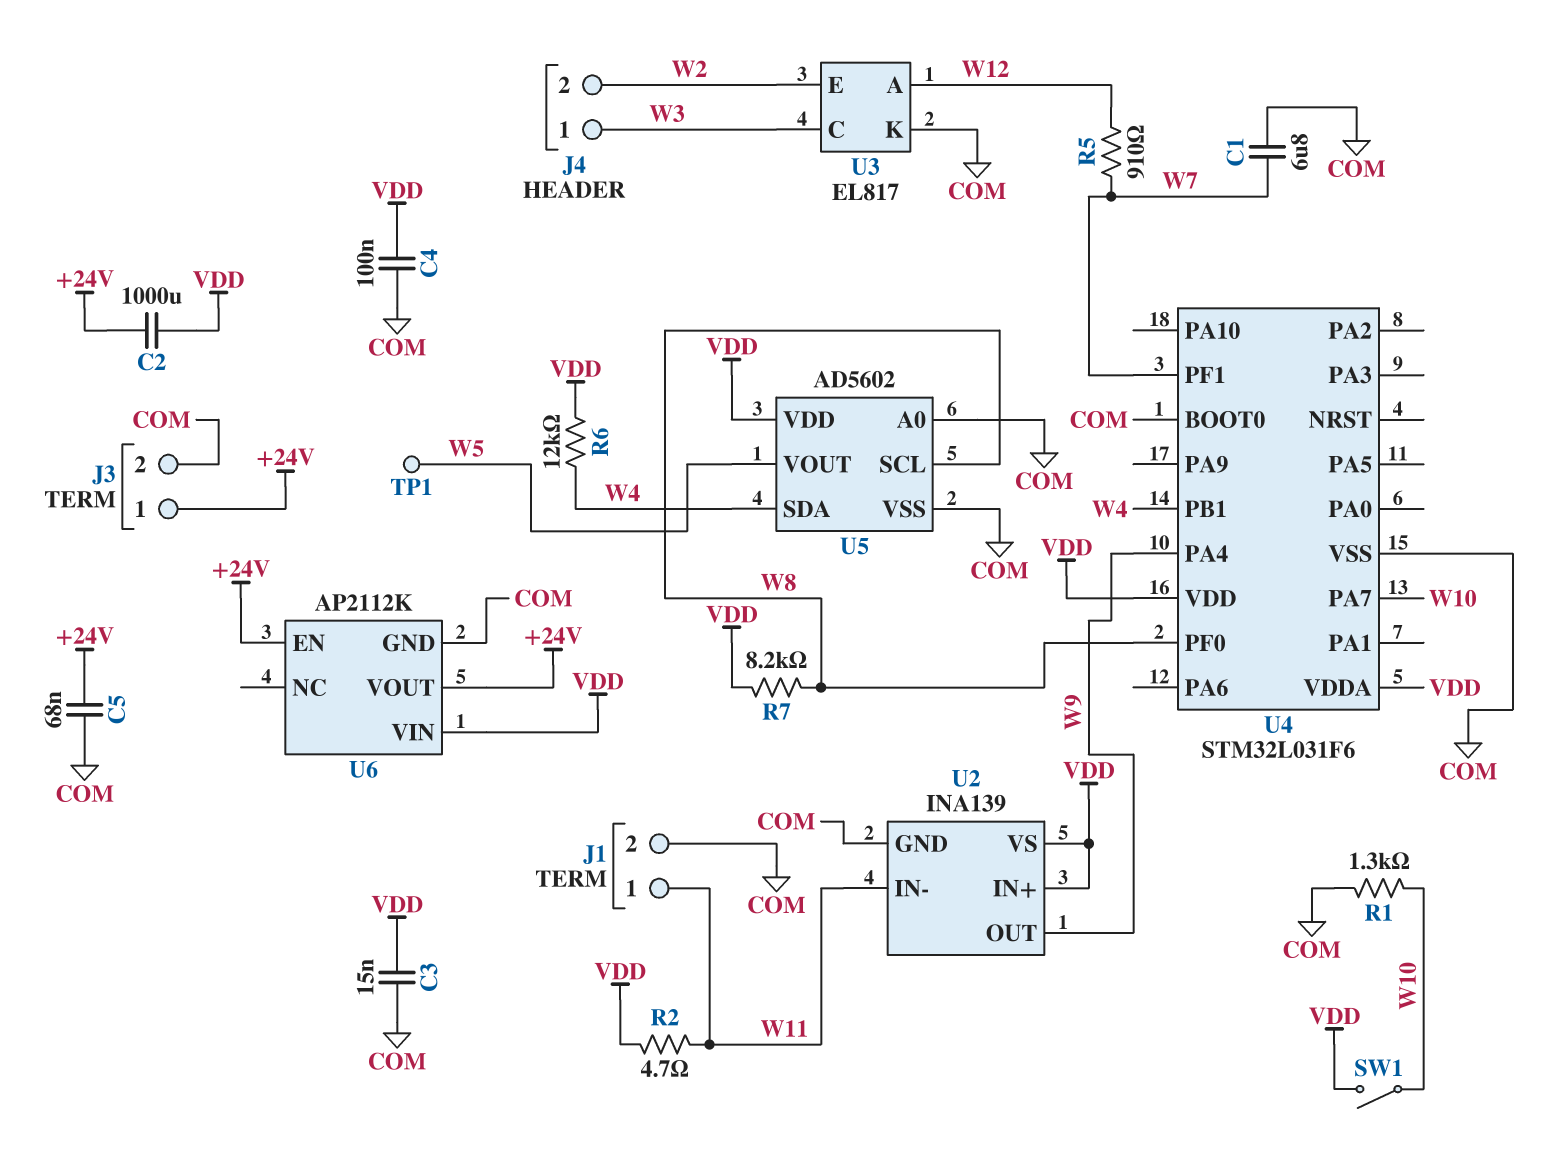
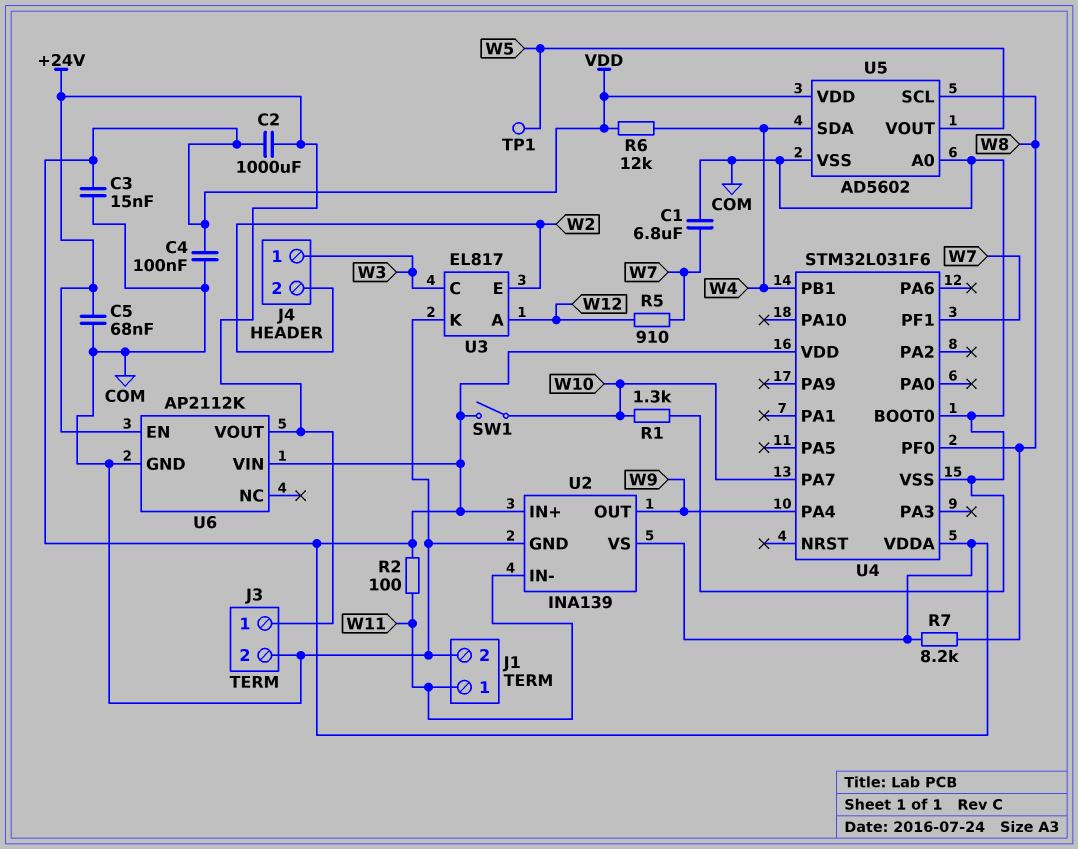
R2: 4.7 (VDD, W11) -> 100 (VDD, W11)

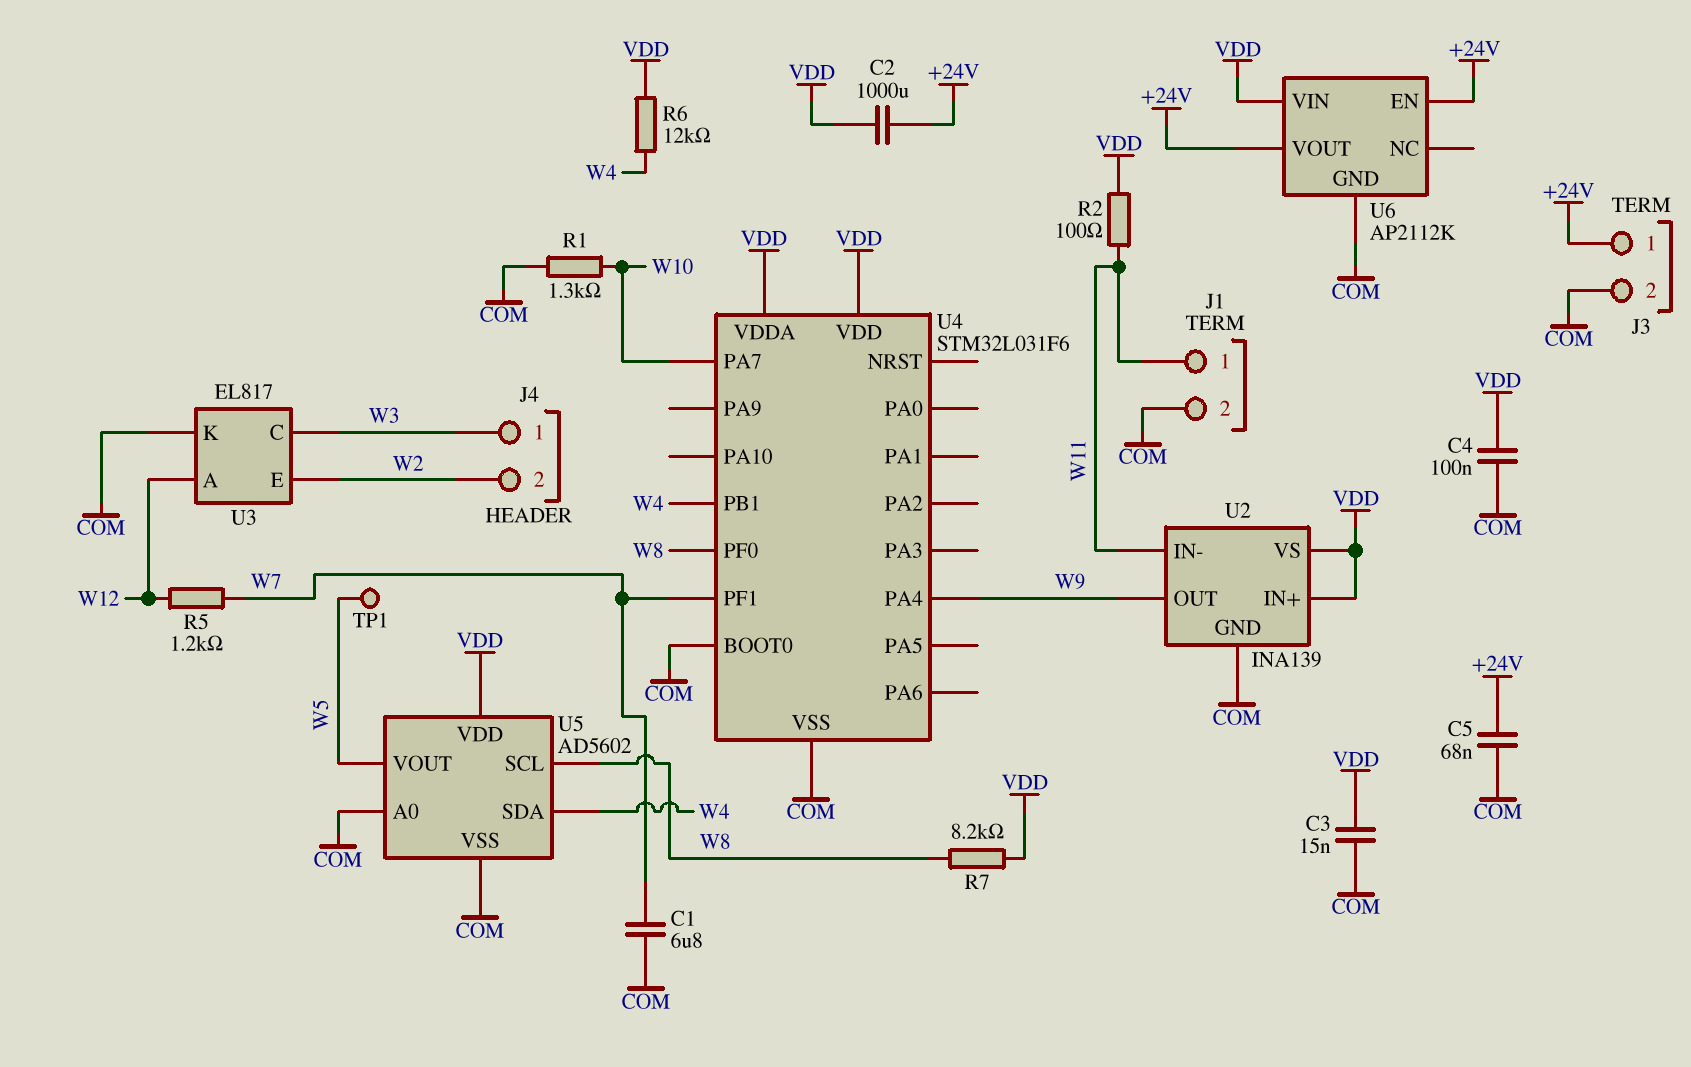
R5: 910 (W7, W12) -> 1.2k (W7, W12)
SW1: switch (VDD, W10) -> none

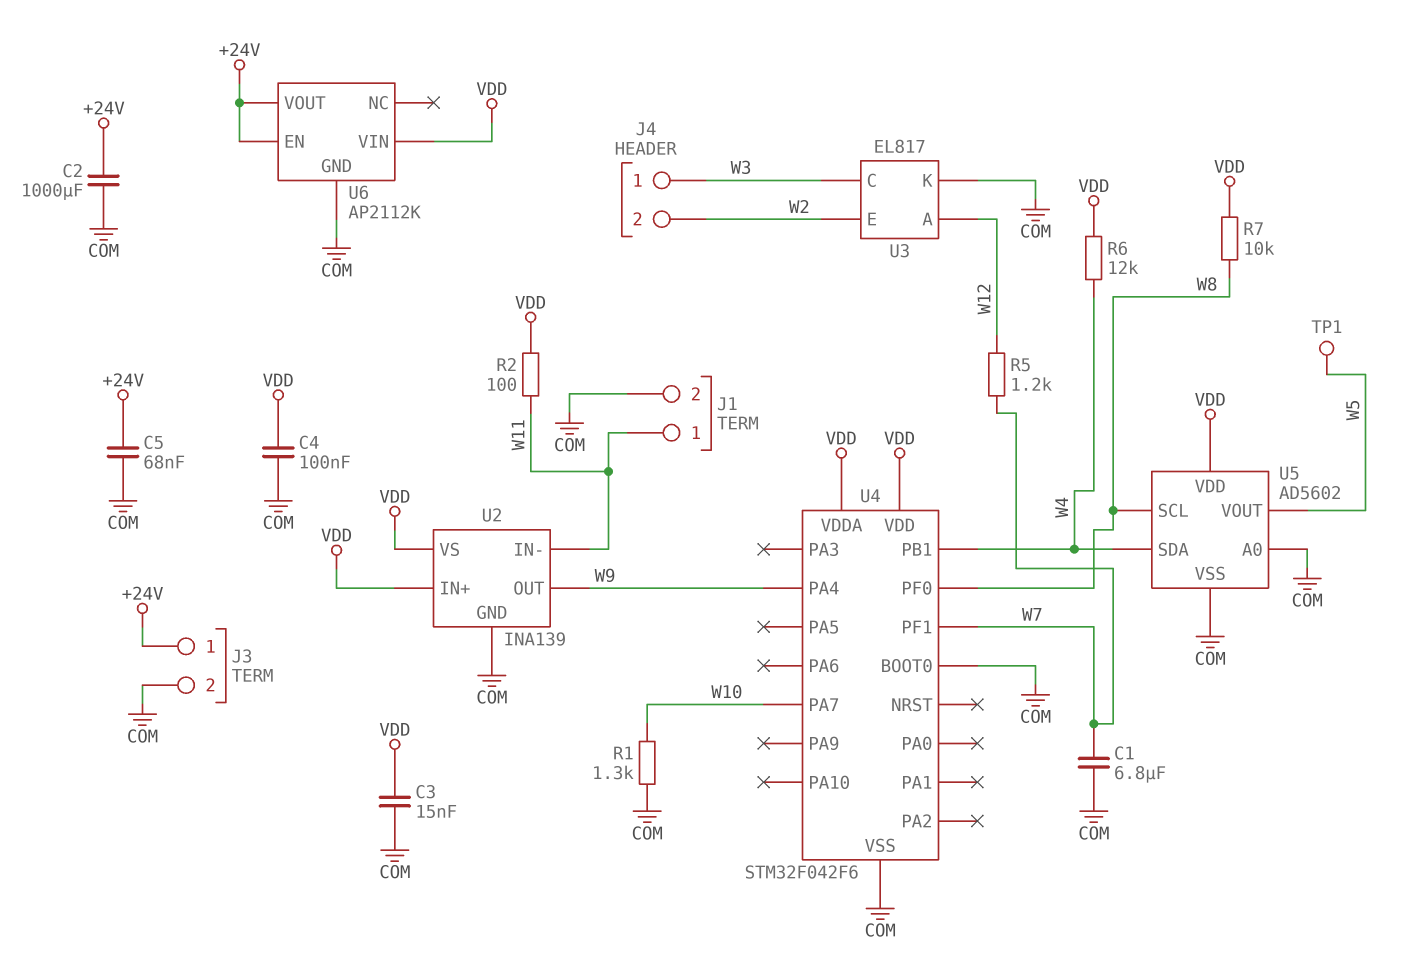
C2: 1000uF (+24V, VDD) -> 1000uF (+24V, COM)
R7: 8.2k (VDD, W8) -> 10k (VDD, W8)
U4: STM32L031F6 -> STM32F042F6

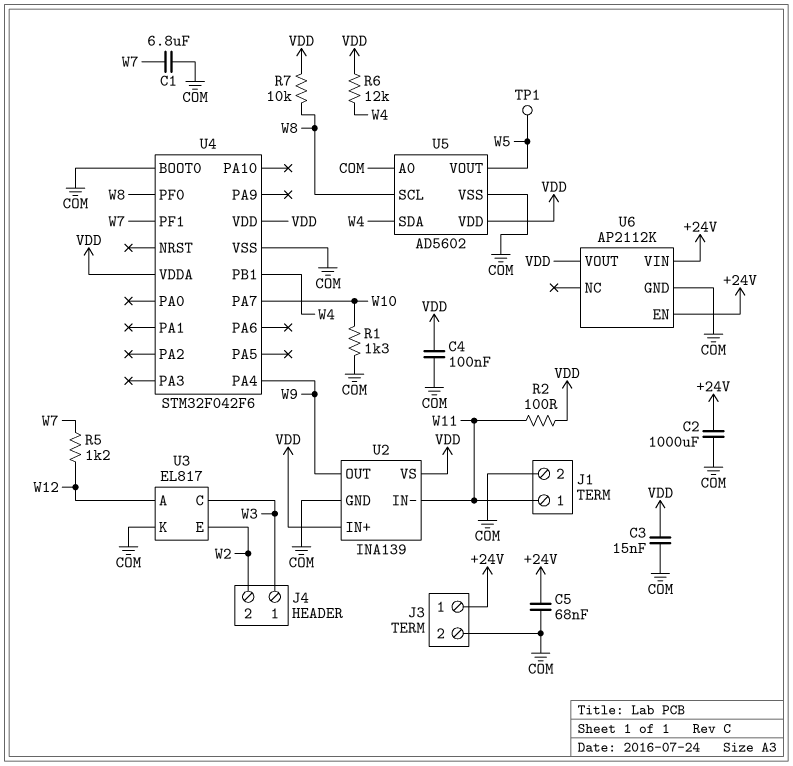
U6 pin VIN: VDD -> +24V
U6 pin VOUT: +24V -> VDD

